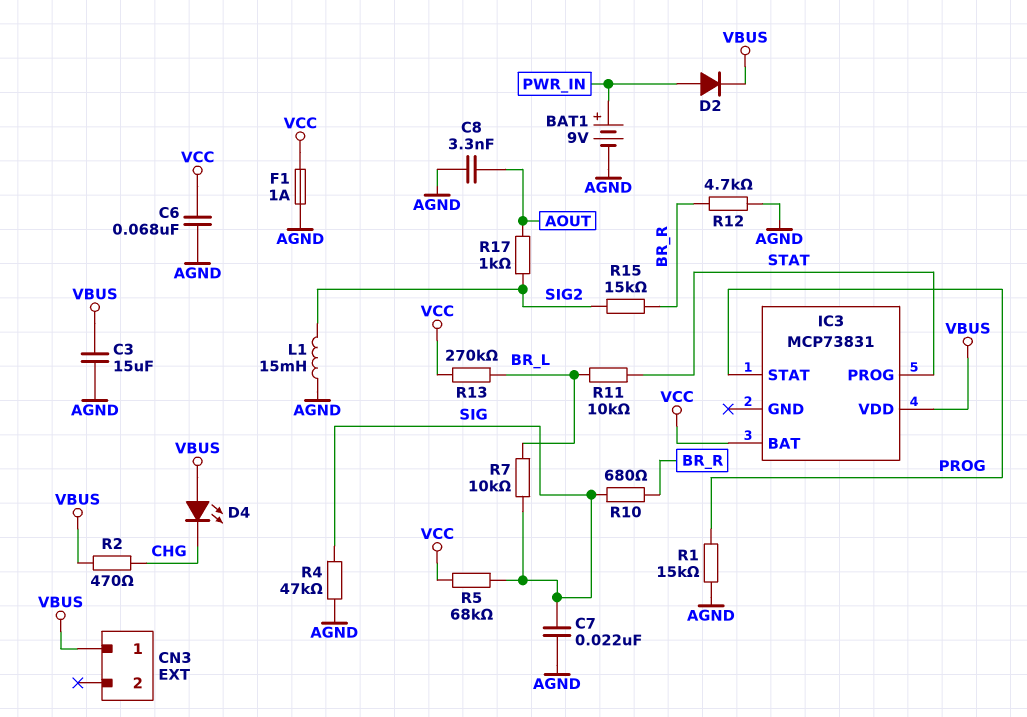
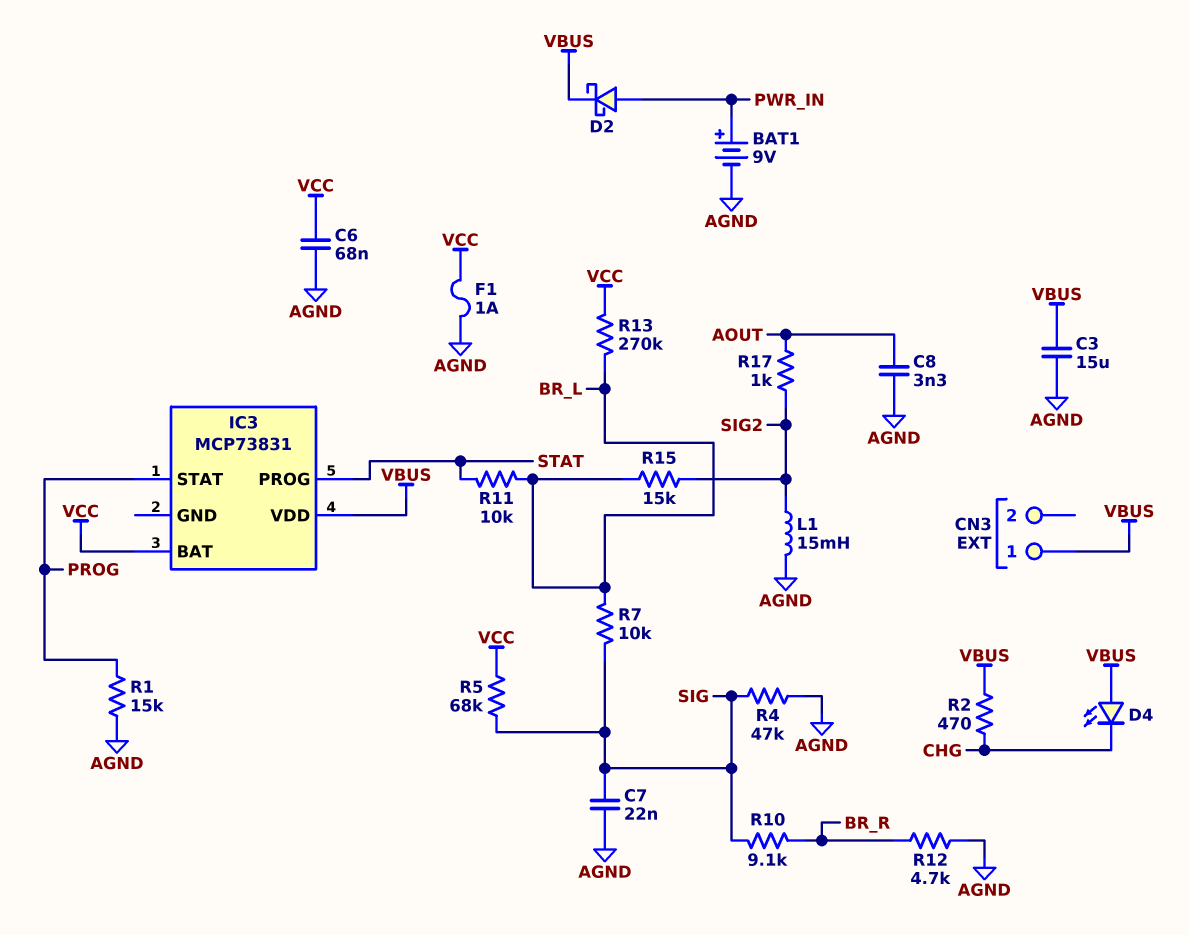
D2: diode (A PWR_IN, K VBUS) -> schottky (A PWR_IN, K VBUS)
R10: 680 (BR_R, SIG) -> 9.1k (BR_R, SIG)
R15: 15k (BR_R, SIG2) -> 15k (BR_L, SIG2)

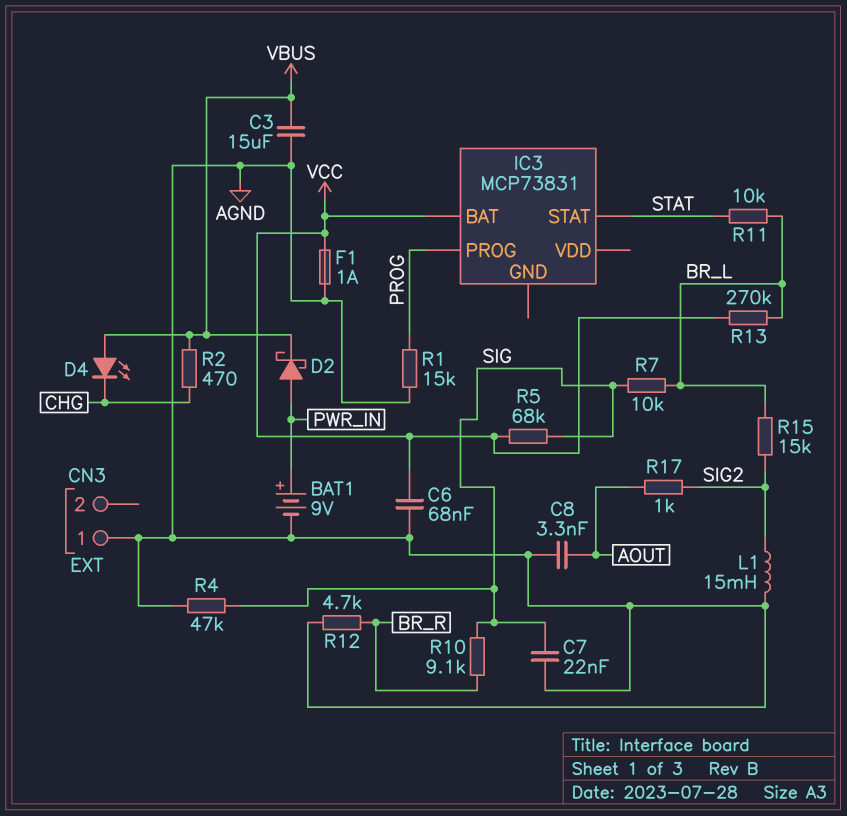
CN3 pin 1: VBUS -> AGND
IC3 pin PROG: STAT -> PROG
IC3 pin STAT: PROG -> STAT
IC3 pin VDD: VBUS -> none

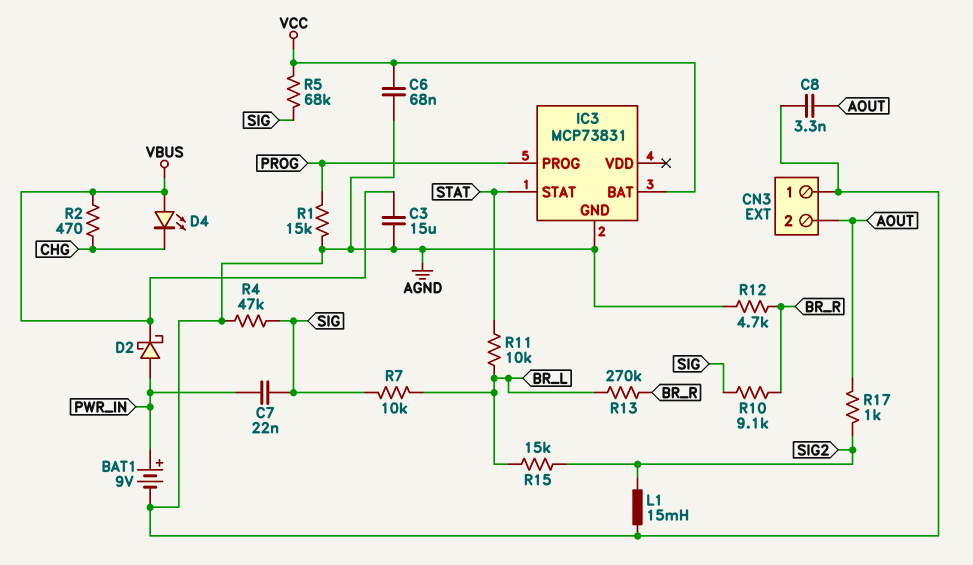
C7: 22nF (AGND, SIG) -> 22nF (PWR_IN, SIG)
CN3 pin 2: none -> AOUT
F1: 1A (AGND, VCC) -> none
IC3 pin GND: none -> AGND
R13: 270k (BR_L, VCC) -> 270k (BR_L, BR_R)

